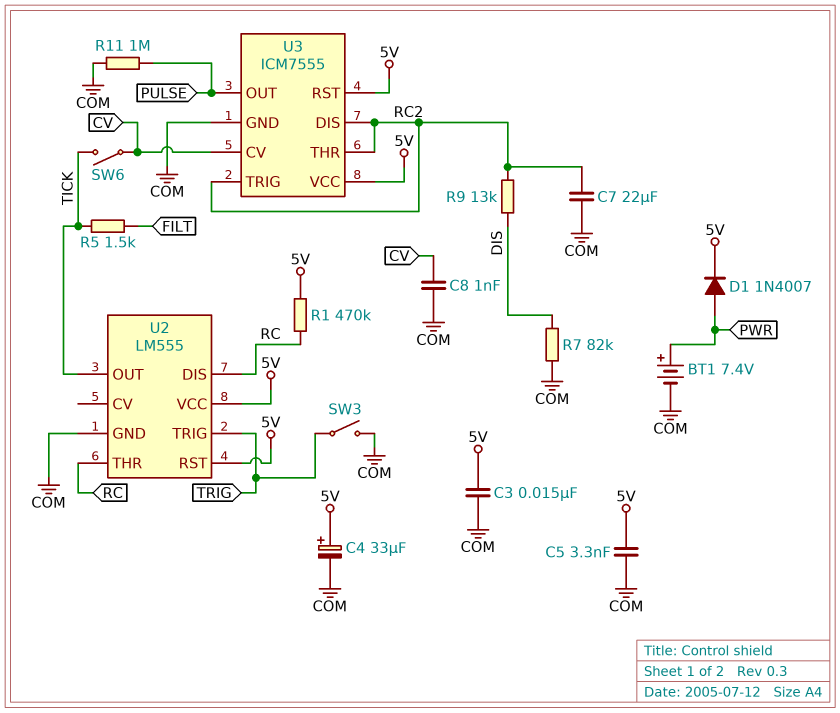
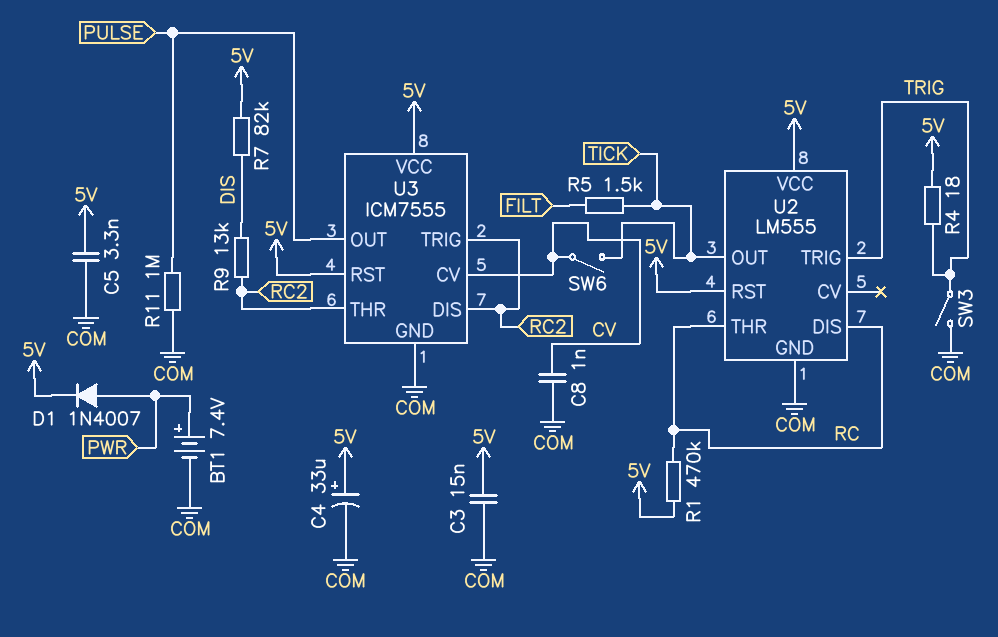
C7: 22uF (COM, RC2) -> none
R4: none -> 18 (5V, TRIG)
R7: 82k (COM, DIS) -> 82k (5V, DIS)

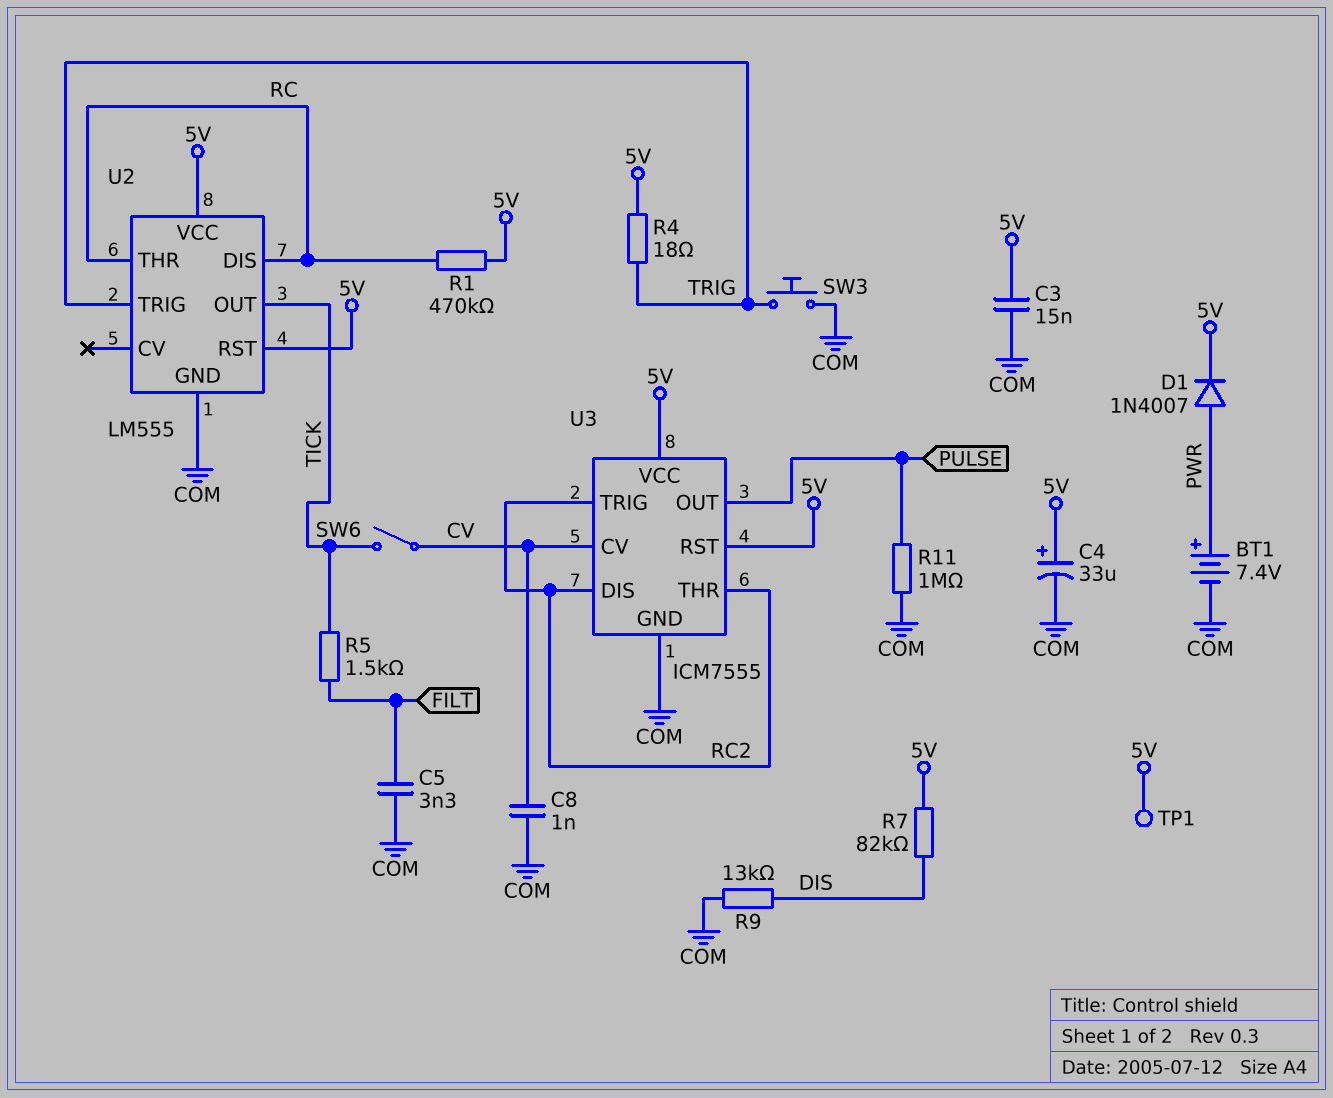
C5: 3.3nF (5V, COM) -> 3.3nF (COM, FILT)
R9: 13k (DIS, RC2) -> 13k (COM, DIS)
SW3: switch (COM, TRIG) -> button (COM, TRIG)
TP1: none -> test point (5V)

